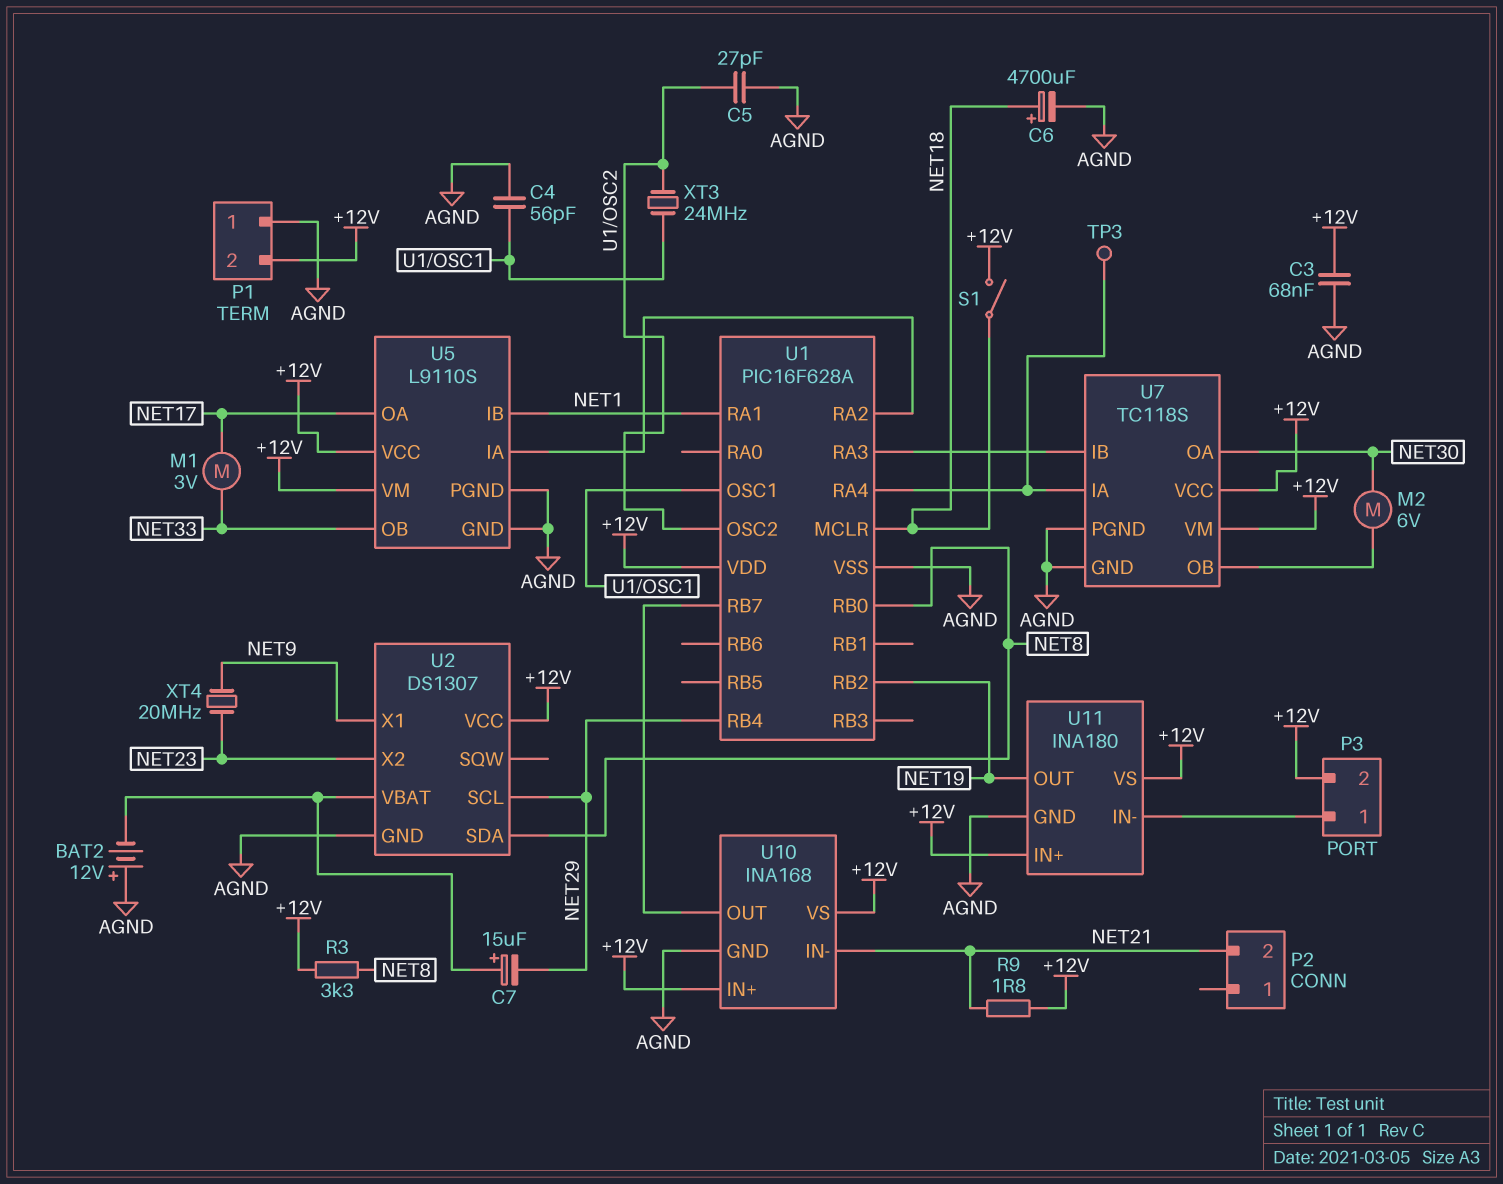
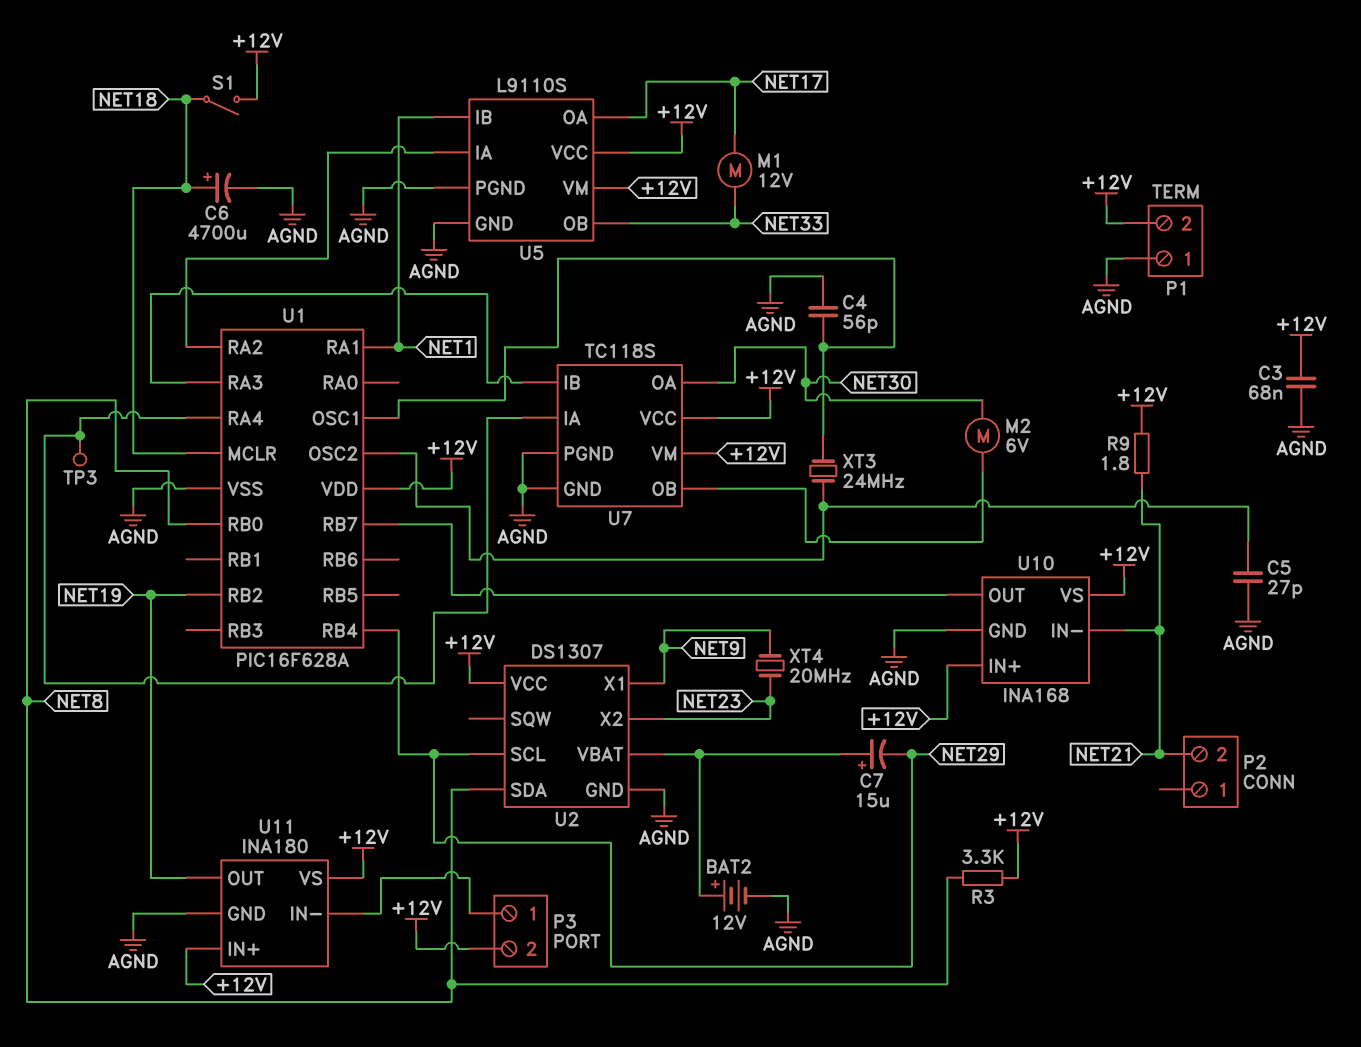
BAT2: 12V (plus AGND, minus U2/VBAT) -> 12V (plus U2/VBAT, minus AGND)
M1: motor 3V (NET17, NET33) -> motor 12V (NET17, NET33)

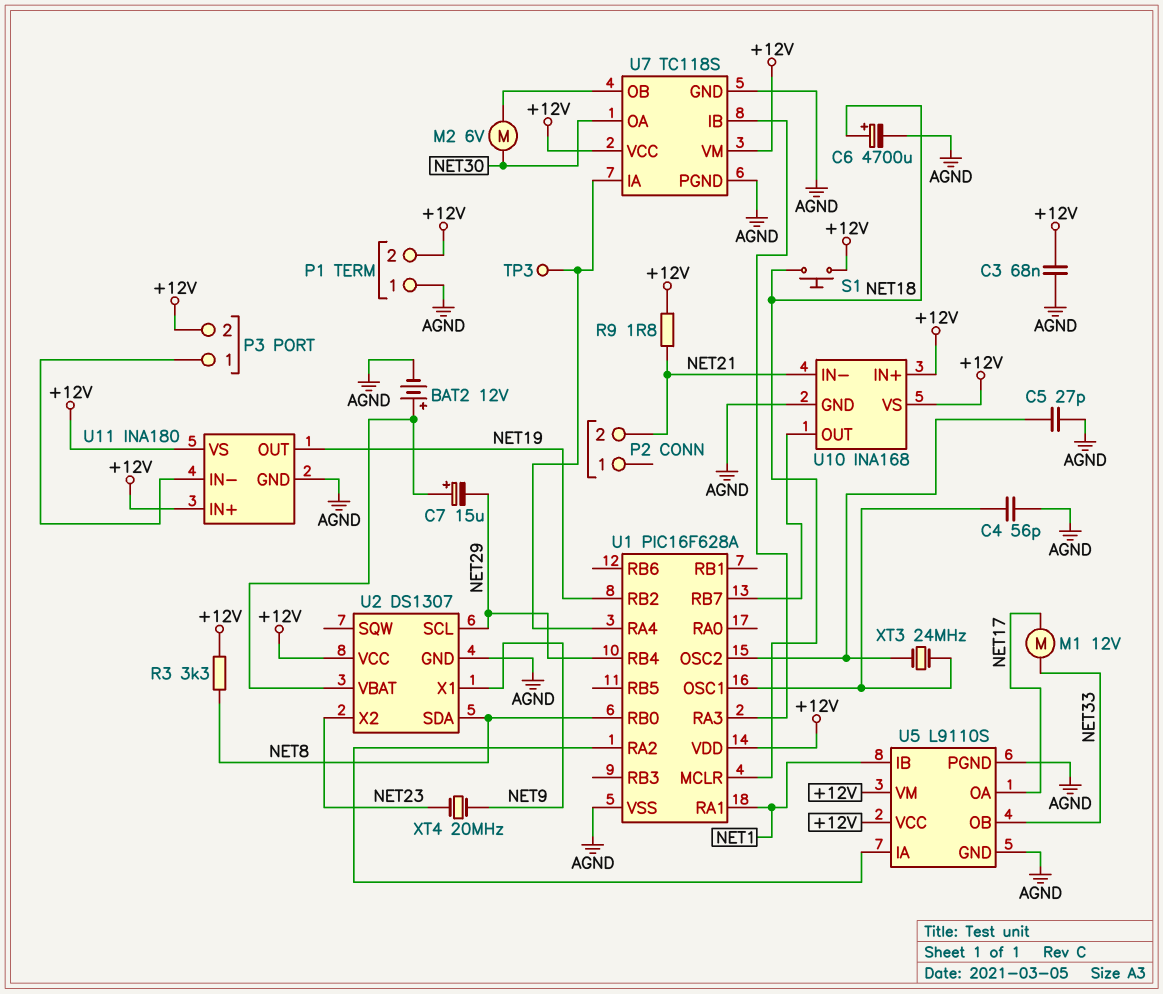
S1: switch (+12V, NET18) -> button (+12V, NET18)

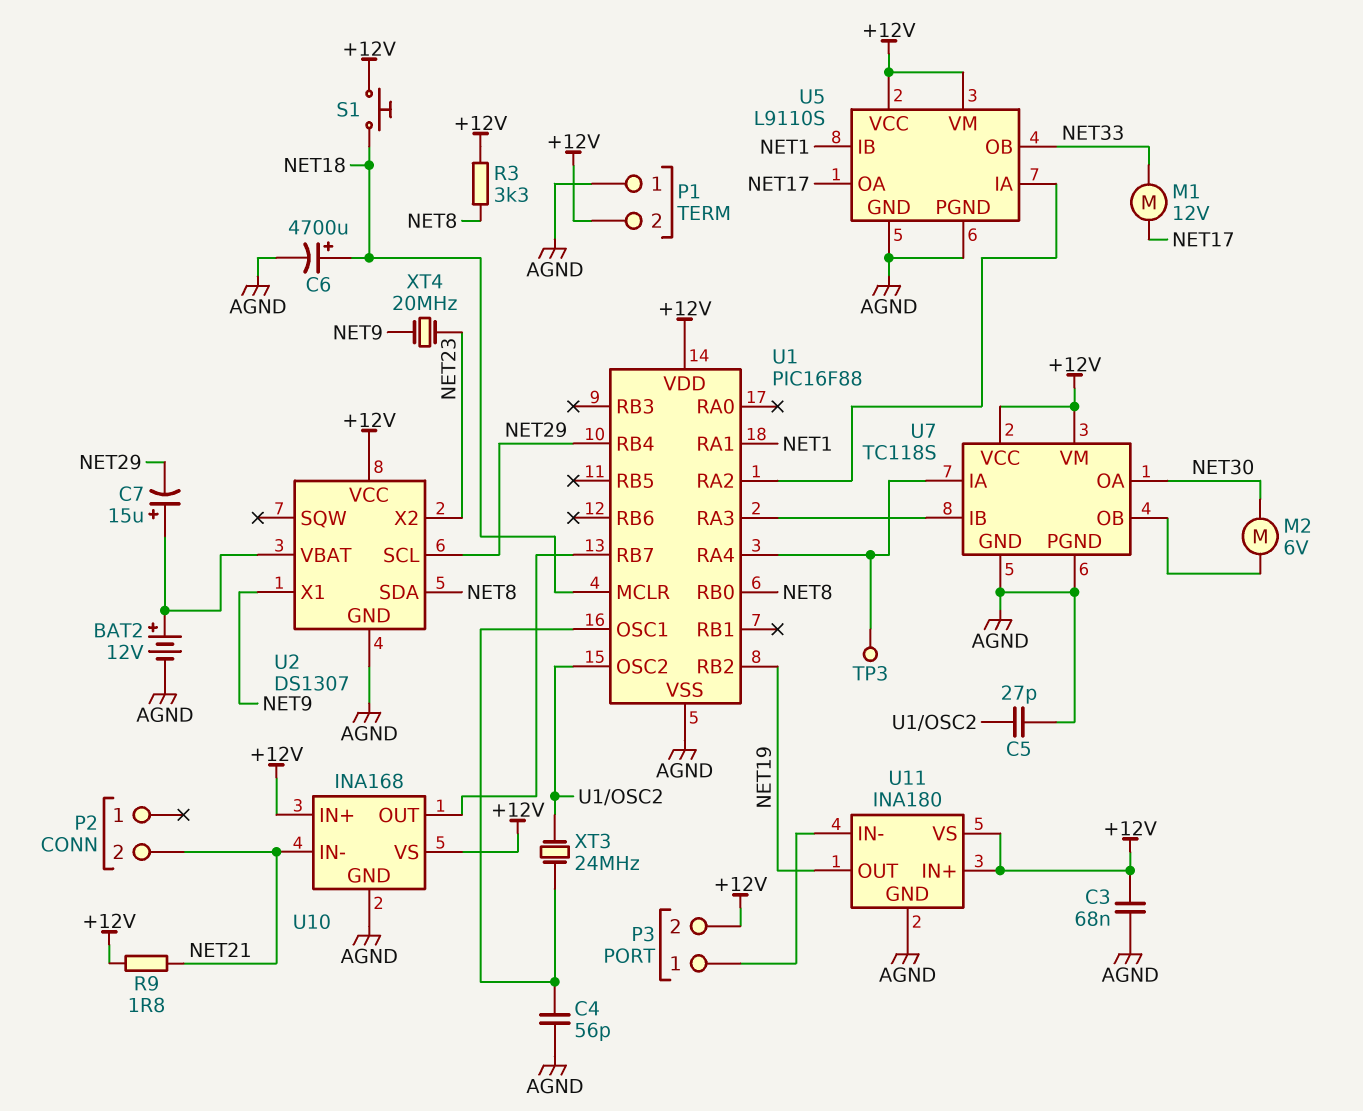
U1: PIC16F628A -> PIC16F88

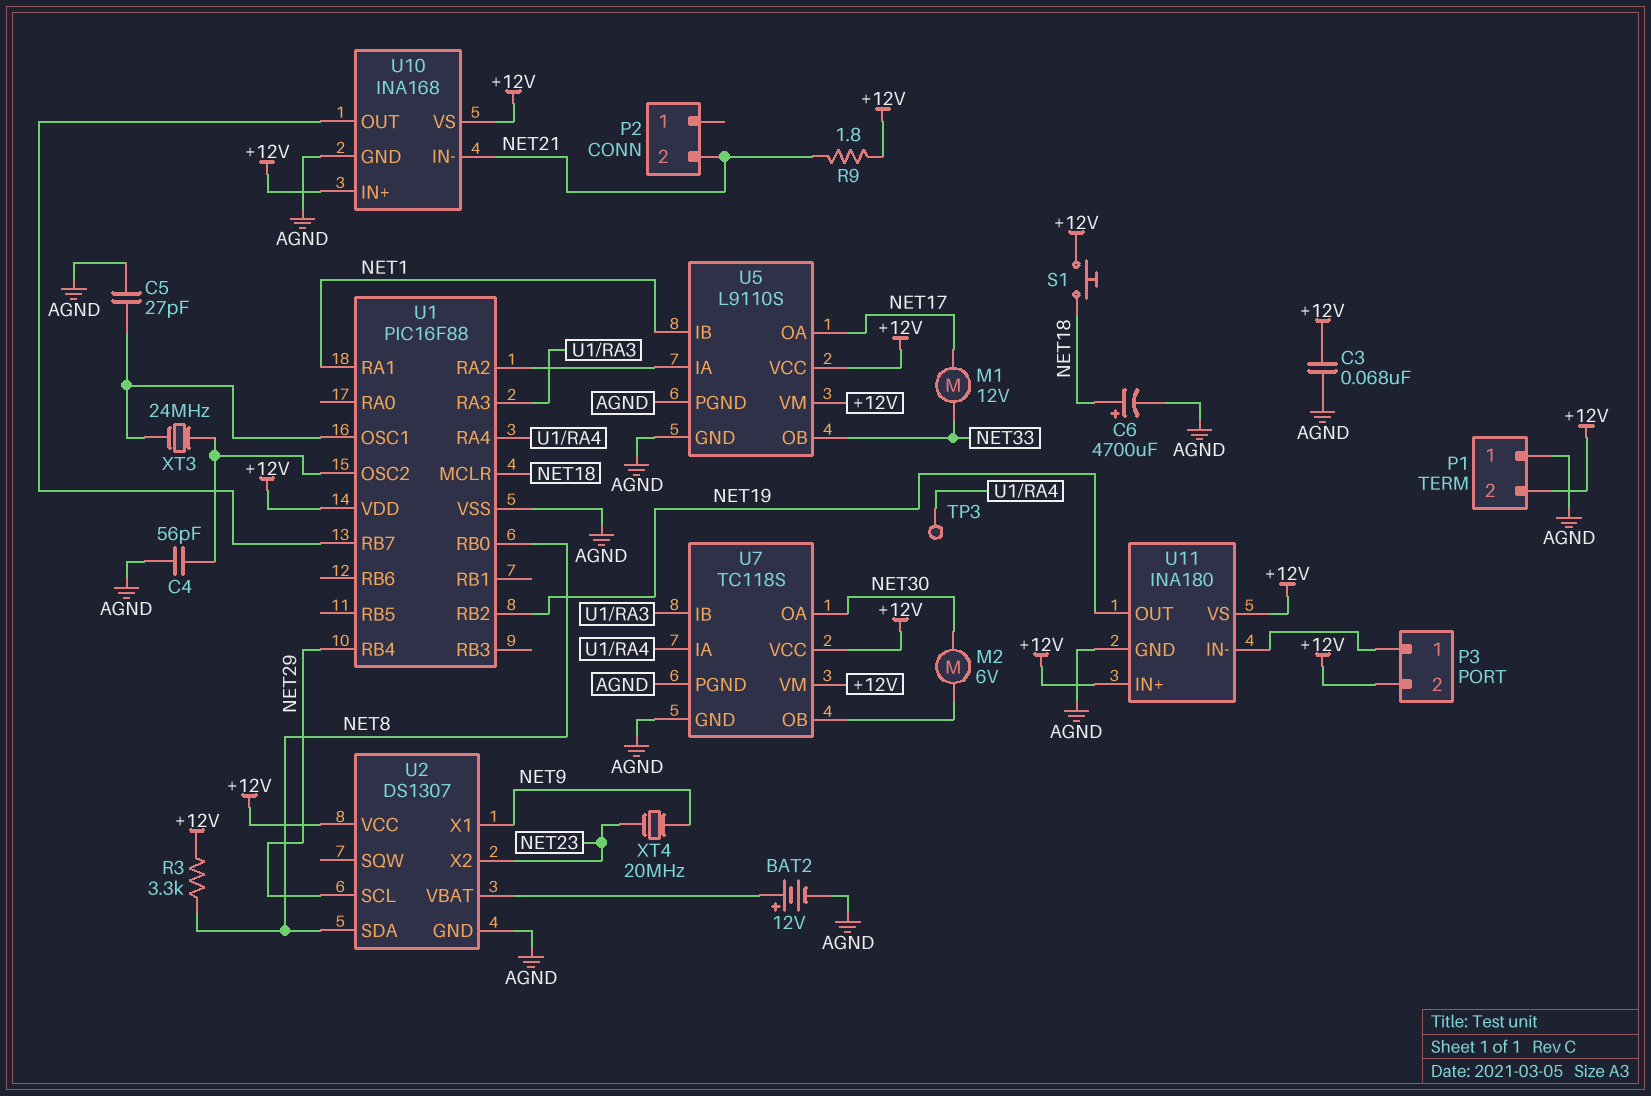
C4: 56pF (AGND, U1/OSC1) -> 56pF (AGND, U1/OSC2)
C5: 27pF (AGND, U1/OSC2) -> 27pF (AGND, U1/OSC1)
C7: 15uF (plus U2/VBAT, minus NET29) -> none

